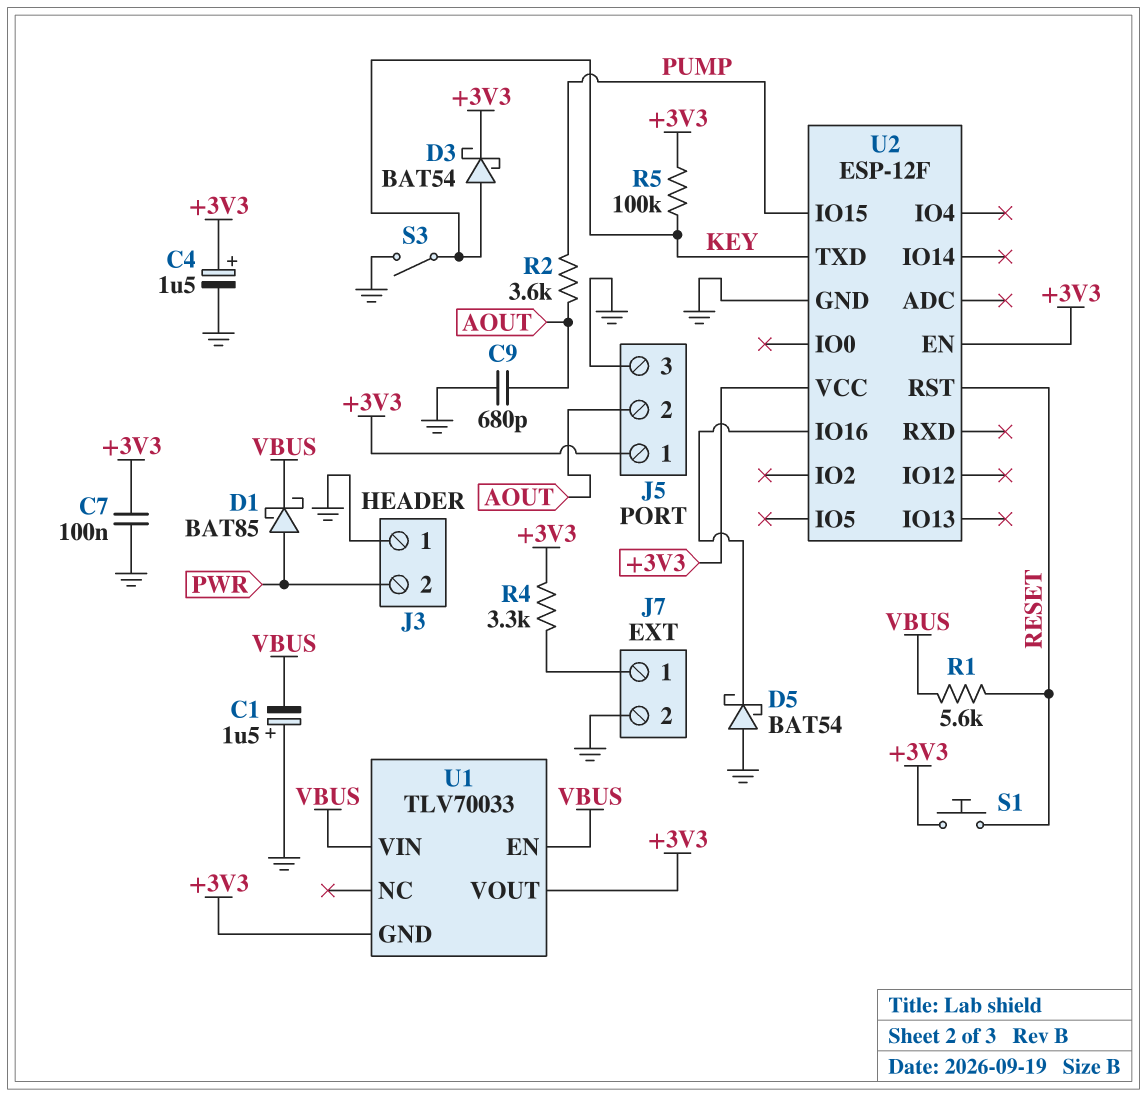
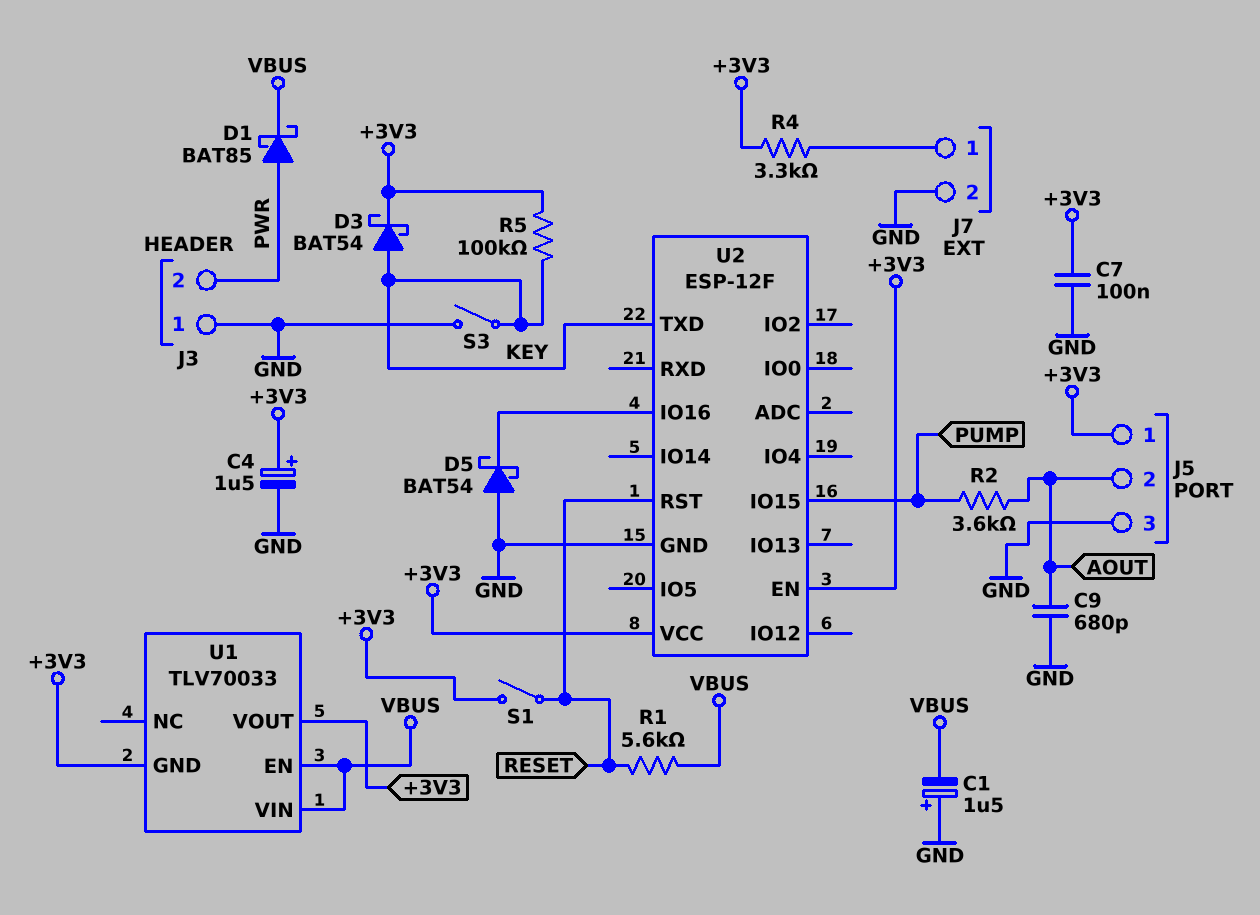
S1: button (+3V3, RESET) -> switch (+3V3, RESET)

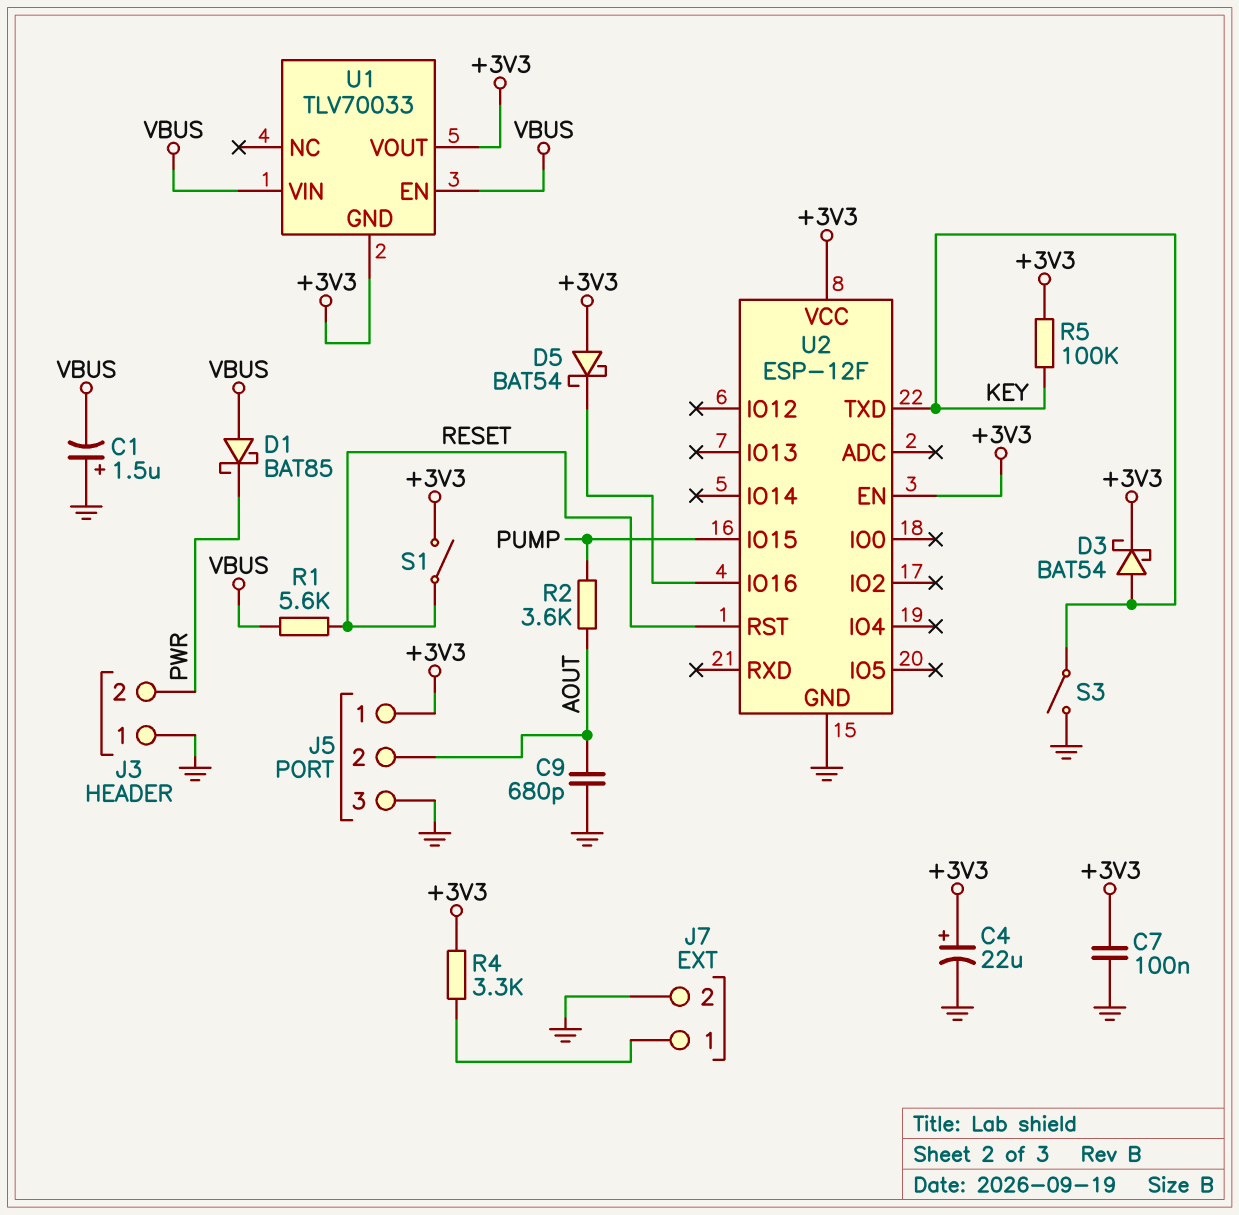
C4: 1.5uF (plus +3V3, minus GND) -> 22uF (plus +3V3, minus GND)
D1: schottky BAT85 (A PWR, K VBUS) -> schottky BAT85 (A VBUS, K PWR)
D5: schottky BAT54 (A GND, K U2/IO16) -> schottky BAT54 (A +3V3, K U2/IO16)

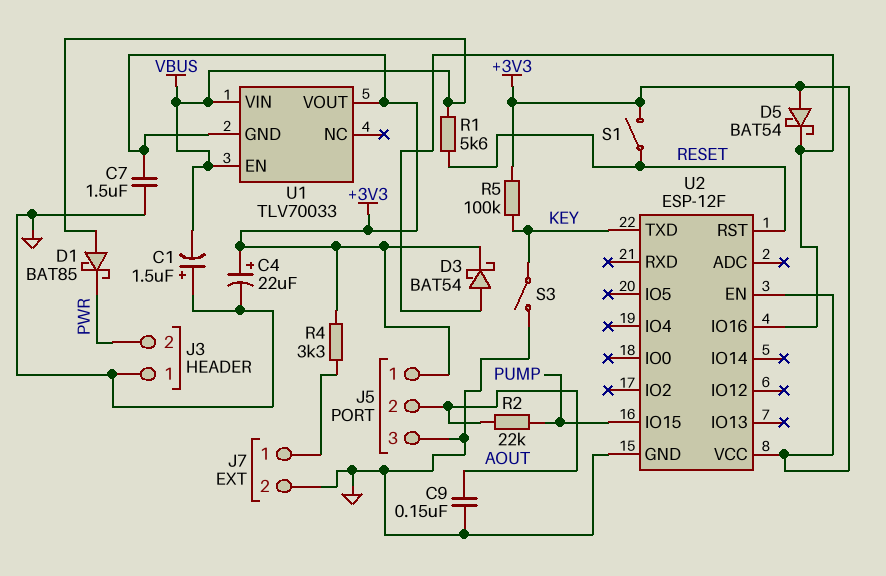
C7: 100nF (+3V3, GND) -> 1.5uF (+3V3, GND)
C9: 680pF (AOUT, GND) -> 150nF (AOUT, GND)
D3: schottky BAT54 (A KEY, K +3V3) -> schottky BAT54 (A U2/IO16, K +3V3)
R2: 3.6k (AOUT, PUMP) -> 22k (AOUT, PUMP)

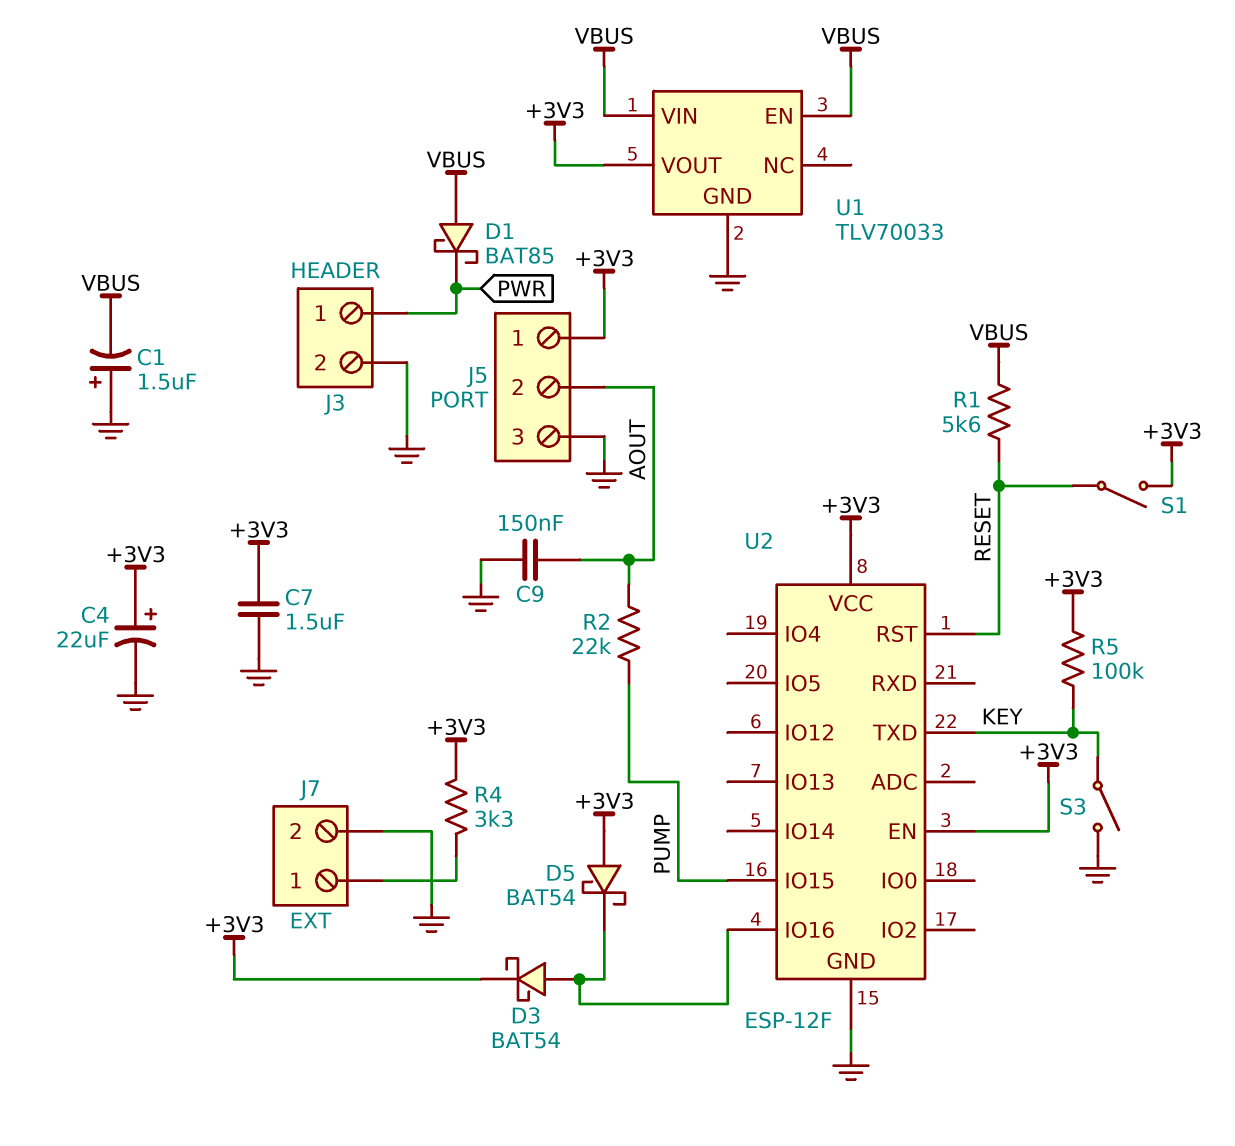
J3 pin 1: GND -> PWR
J3 pin 2: PWR -> GND
U1 pin GND: +3V3 -> GND

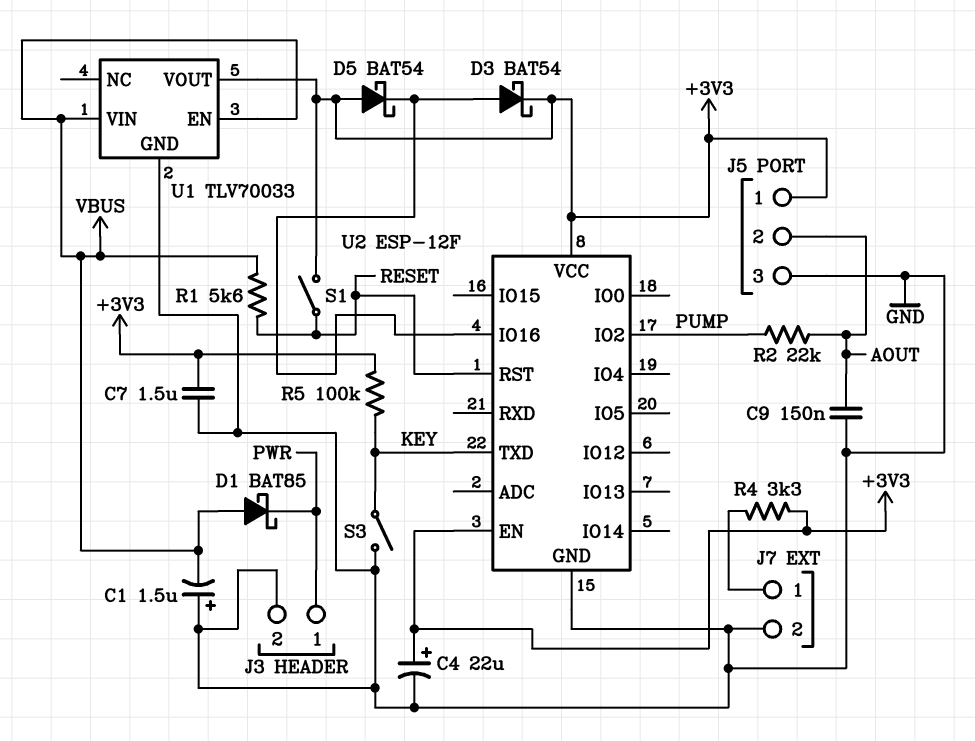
U2 pin IO2: none -> PUMP
U2 pin IO15: PUMP -> none

